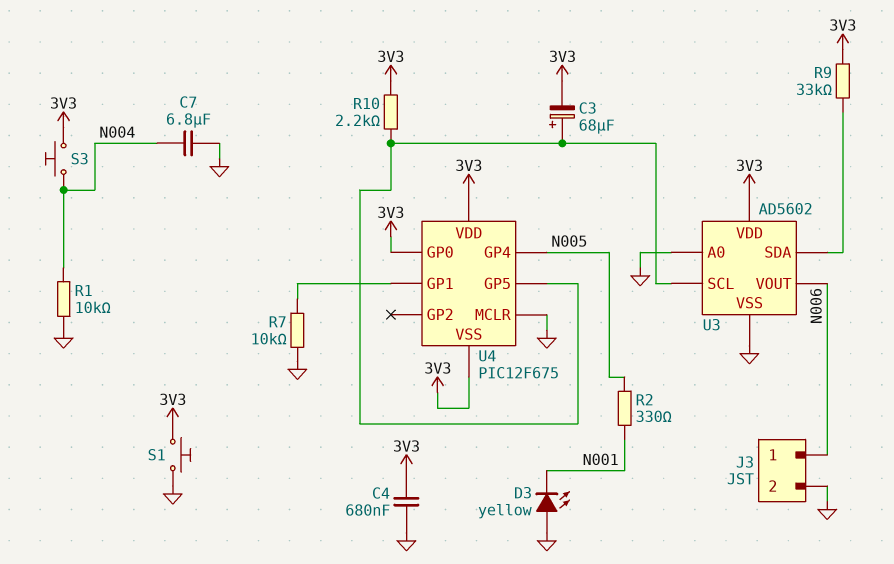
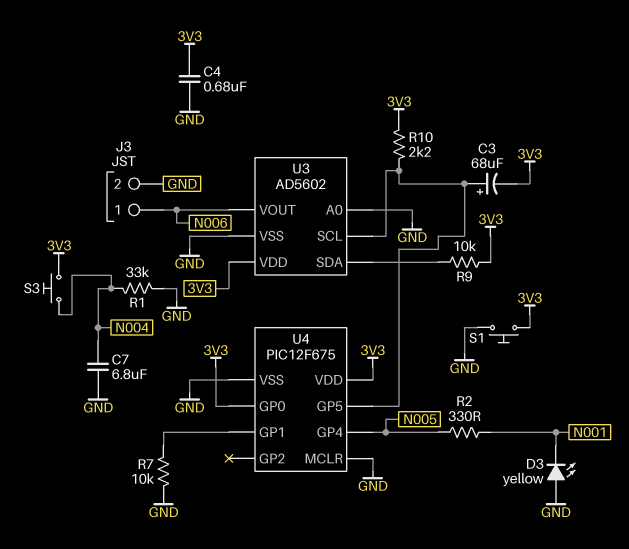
R1: 10k (GND, N004) -> 33k (GND, N004)
R9: 33k (3V3, U3/SDA) -> 10k (3V3, U3/SDA)
U4 pin VSS: 3V3 -> GND

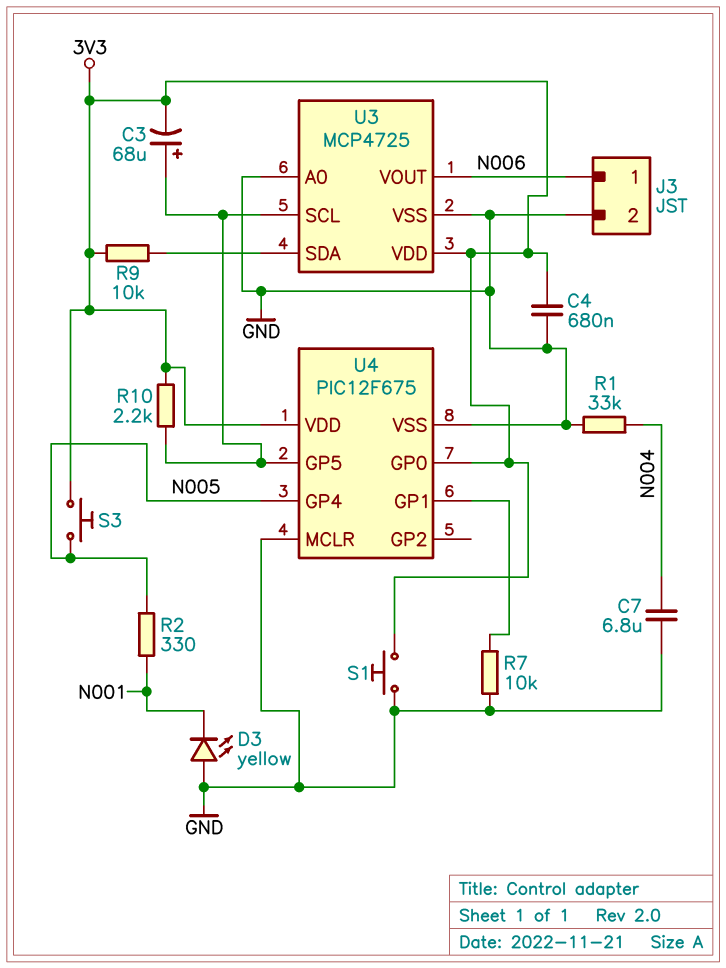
S3: button (3V3, N004) -> button (3V3, N005)
U3: AD5602 -> MCP4725

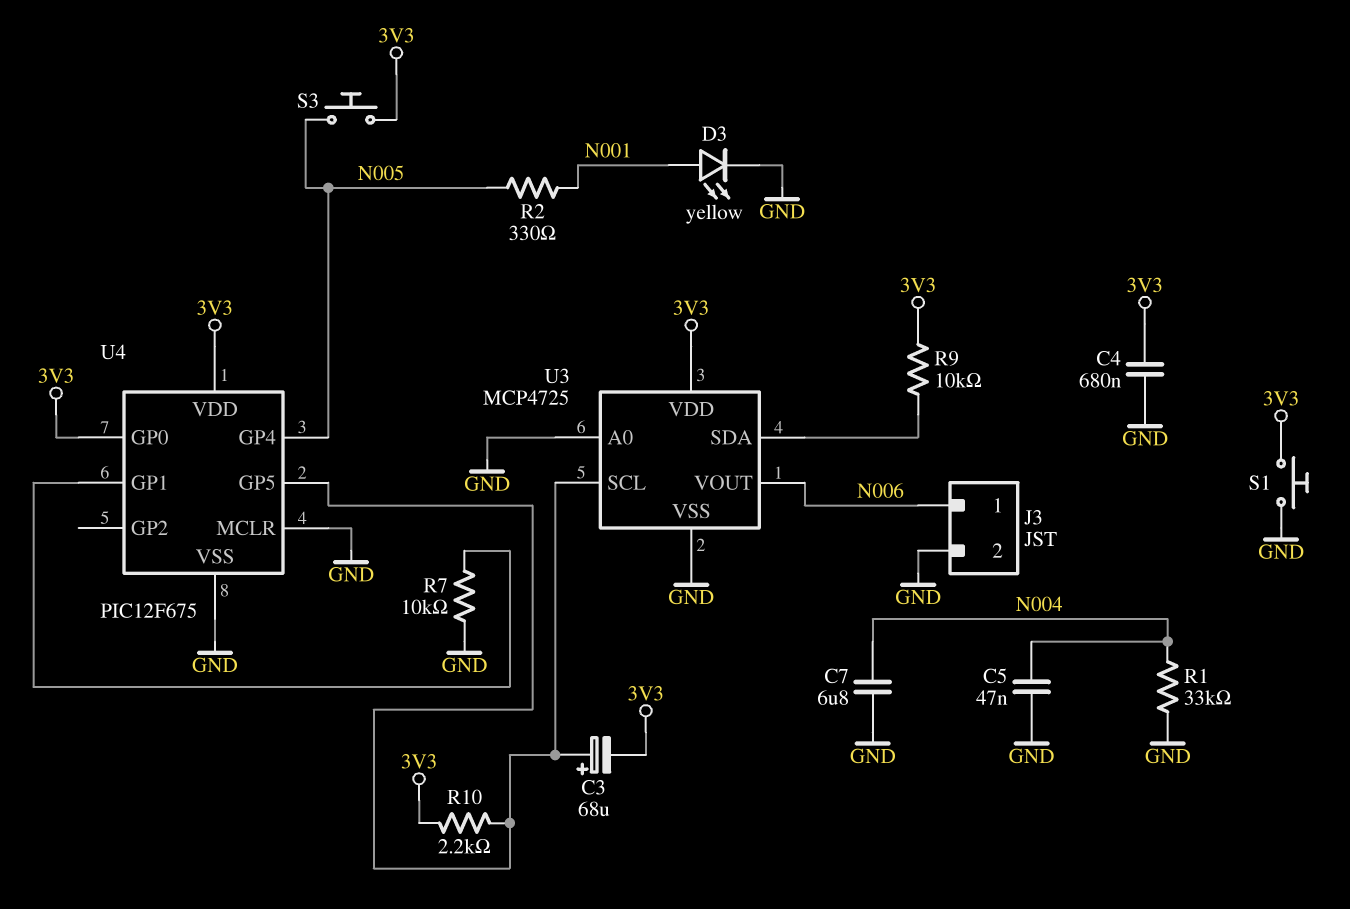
C5: none -> 47nF (GND, N004)
D3: LED yellow (A GND, K N001) -> LED yellow (A N001, K GND)

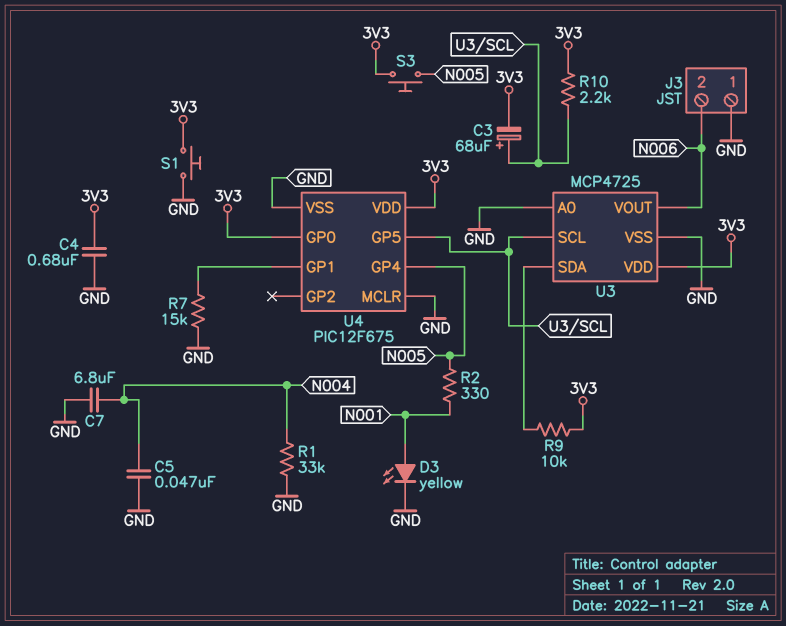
J3 pin 1: N006 -> GND
J3 pin 2: GND -> N006
R7: 10k (GND, U4/GP1) -> 15k (GND, U4/GP1)

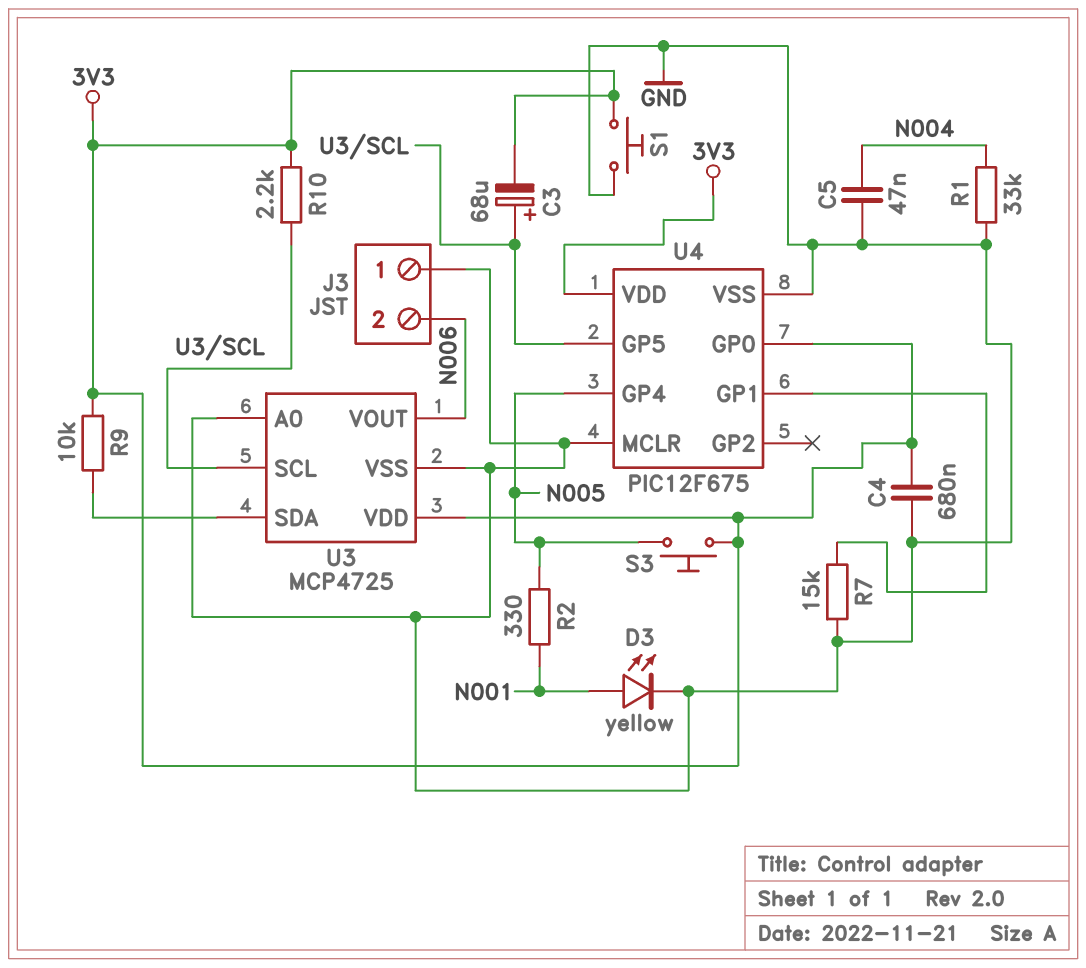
C7: 6.8uF (GND, N004) -> none

